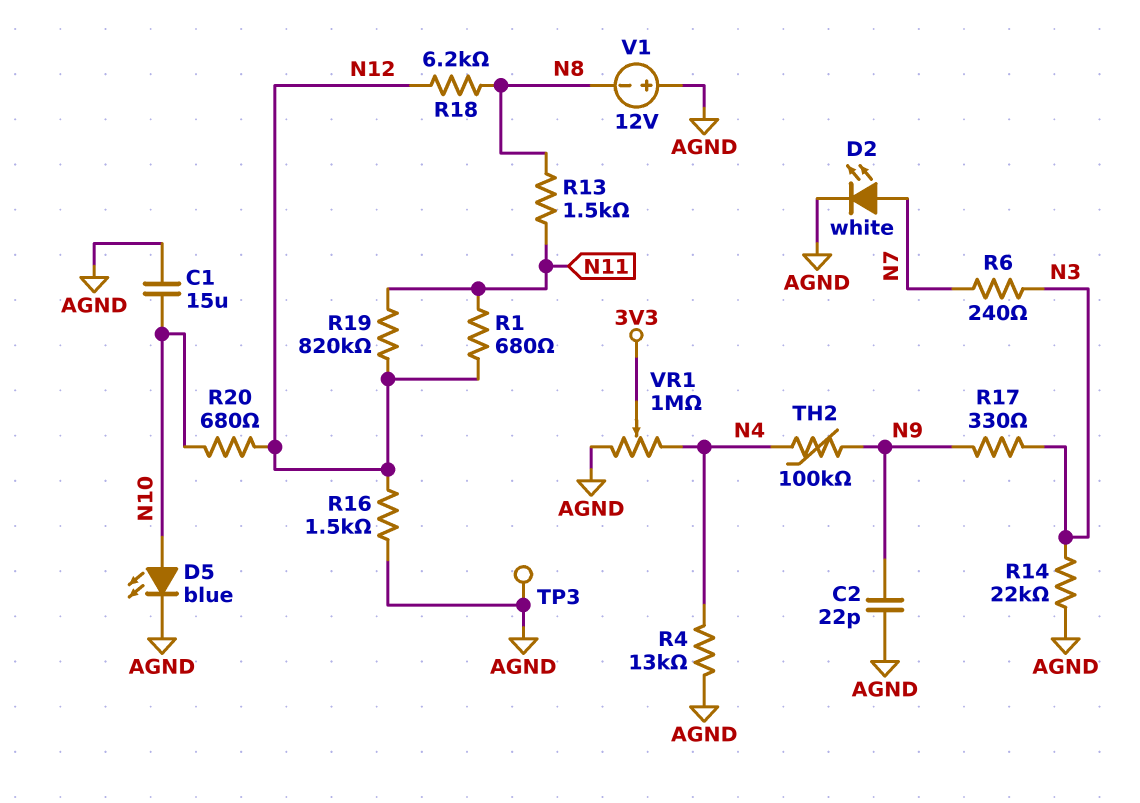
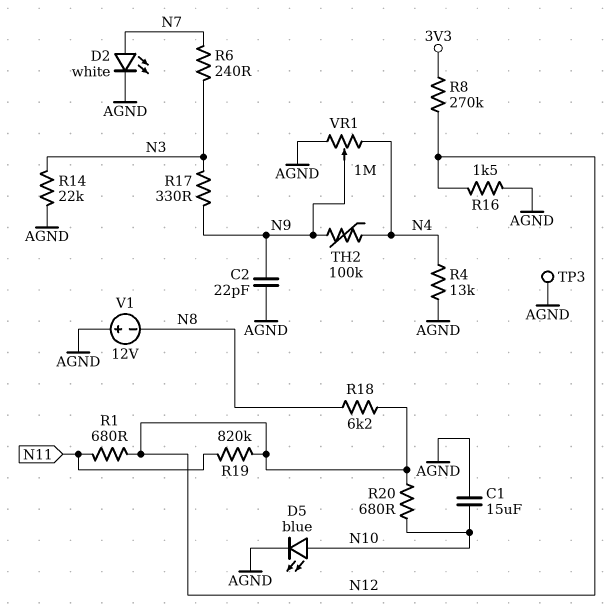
R8: none -> 270k (3V3, N12)
R13: 1.5k (N8, N11) -> none
VR1: 1M (AGND, N4, wiper 3V3) -> 1M (AGND, N4, wiper N9)

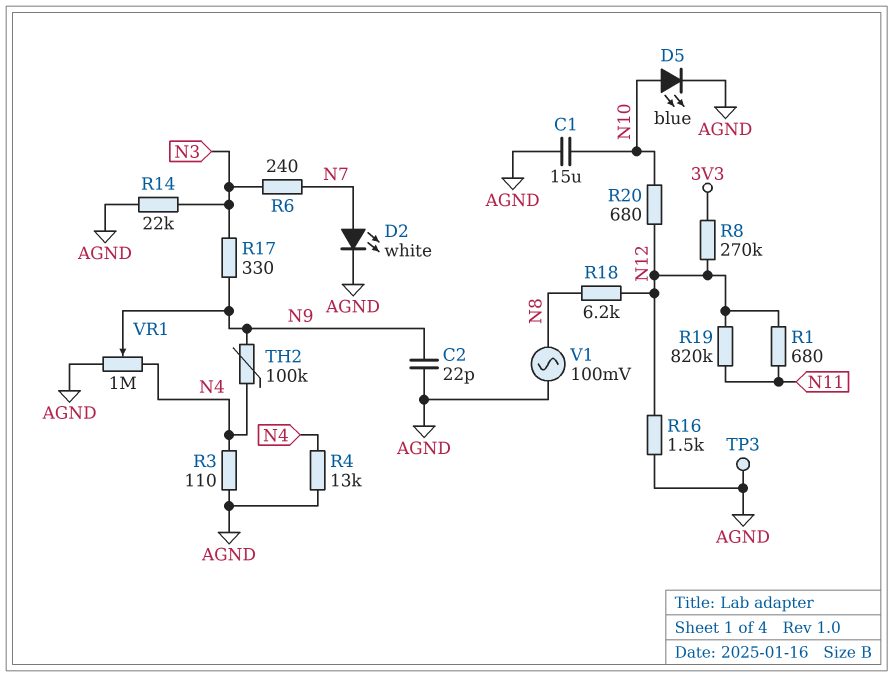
R3: none -> 110 (AGND, N4)
V1: 12V (plus AGND, minus N8) -> AC 100mV (AGND, N8)

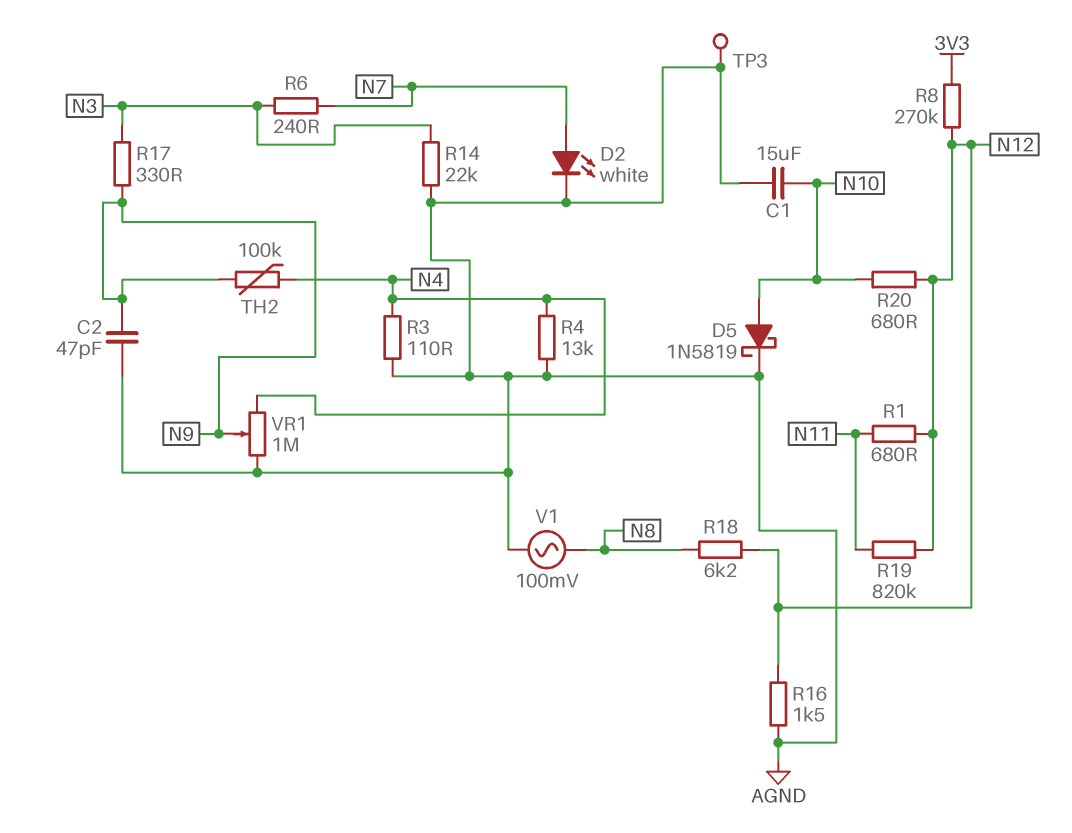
C2: 22pF (AGND, N9) -> 47pF (AGND, N9)
D5: LED blue (A N10, K AGND) -> schottky 1N5819 (A N10, K AGND)

